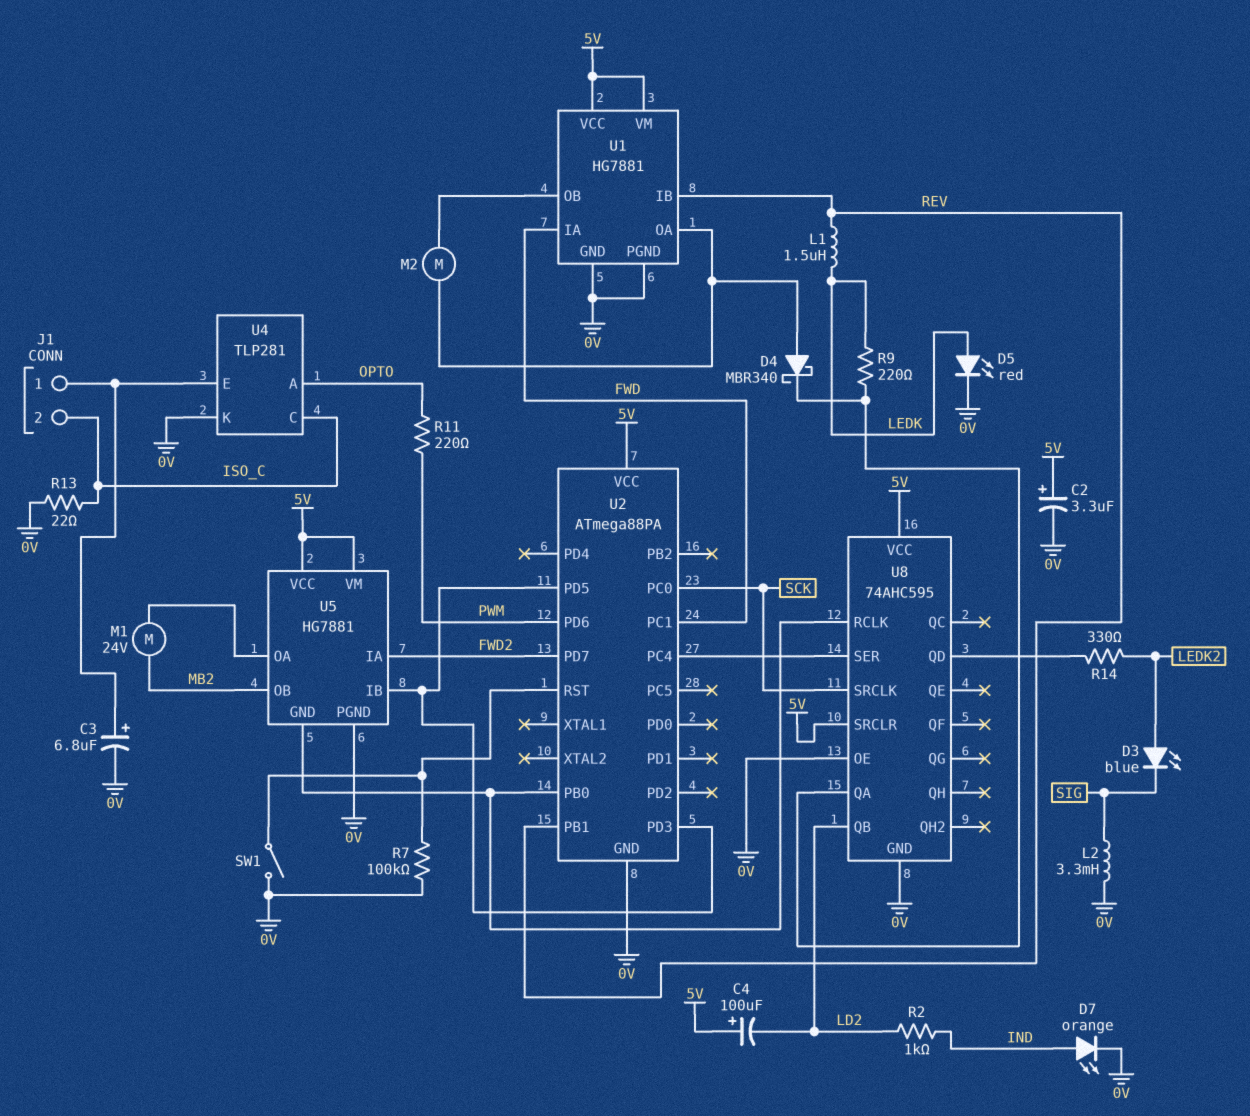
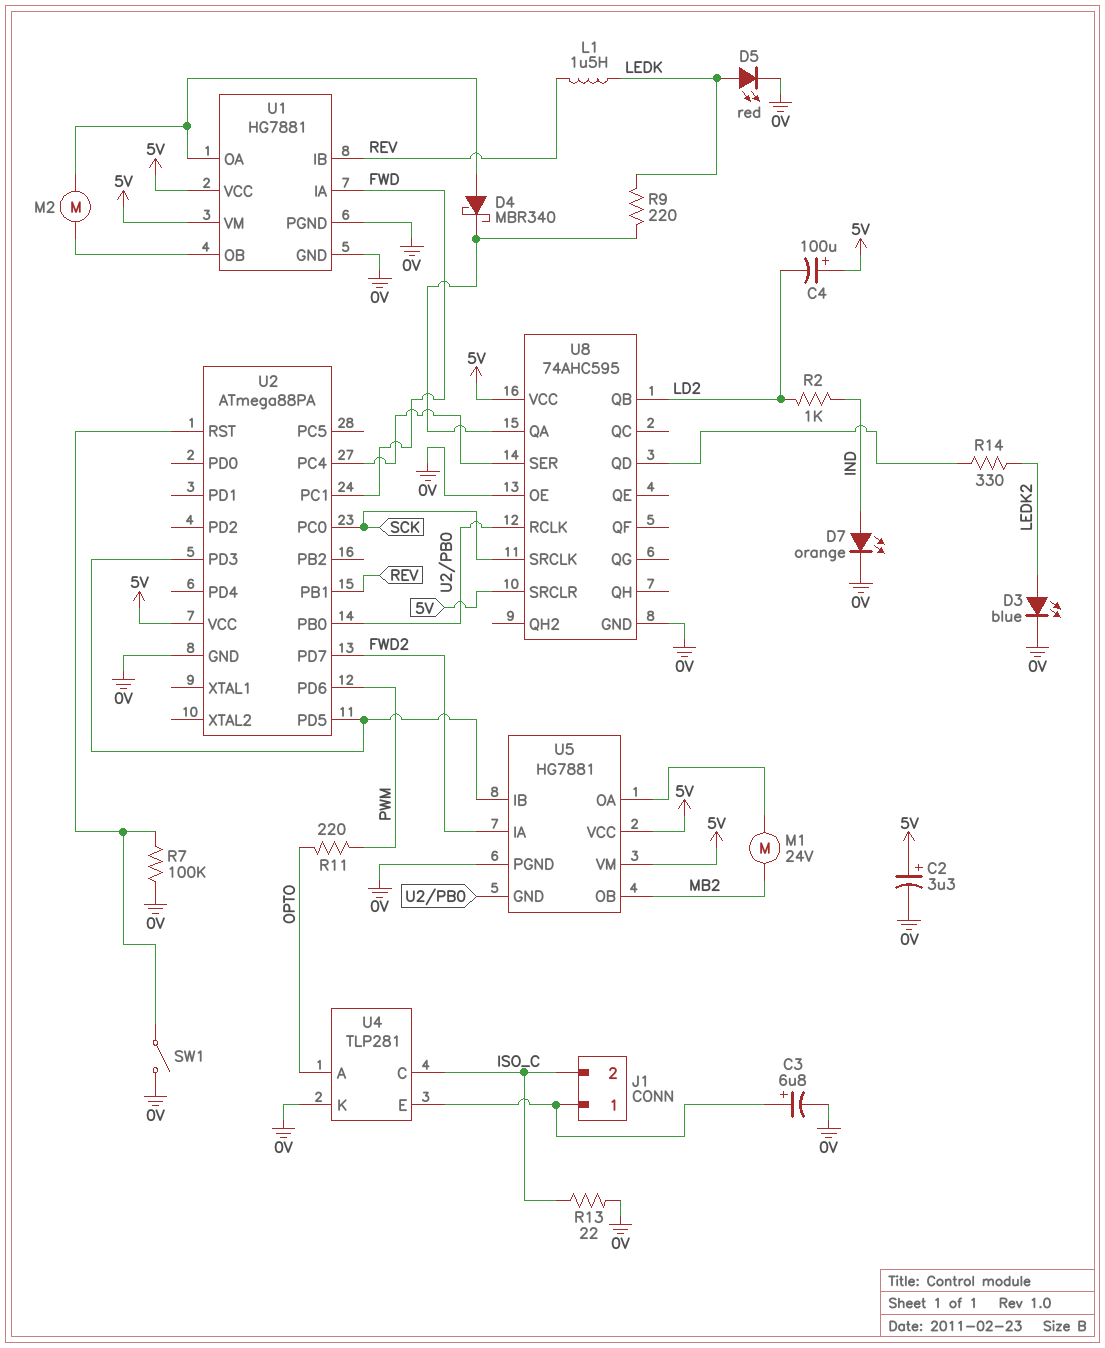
D3: LED blue (A LEDK2, K SIG) -> LED blue (A LEDK2, K 0V)
L2: 3.3mH (0V, SIG) -> none

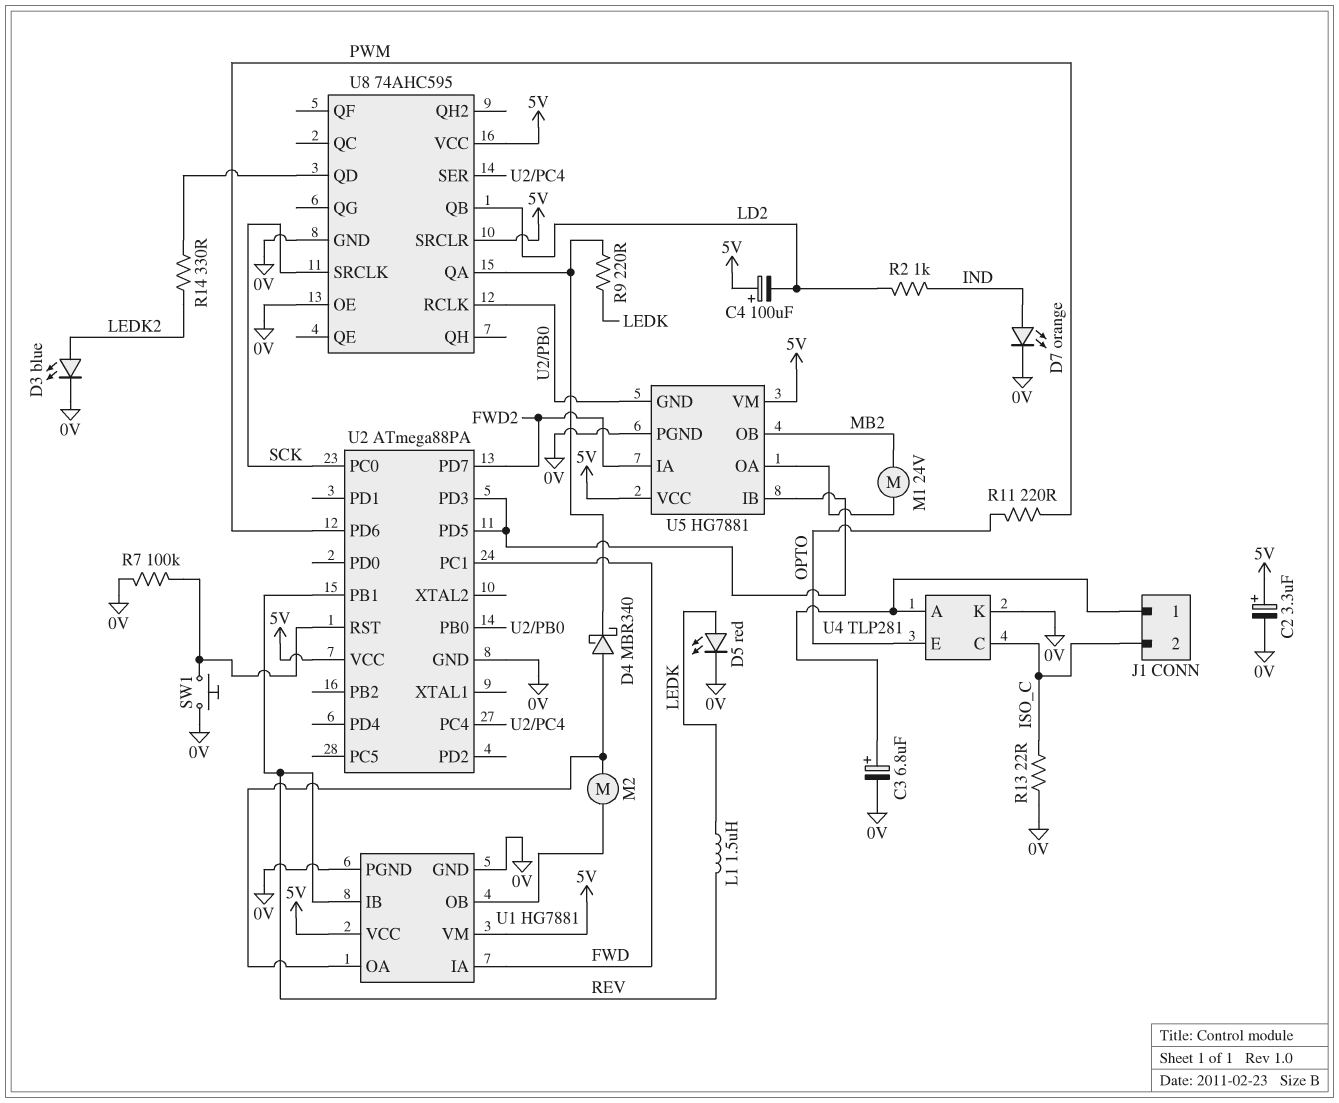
SW1: switch (0V, U2/RST) -> button (0V, U2/RST)
U4 pin A: OPTO -> J1/1
U4 pin E: J1/1 -> OPTO

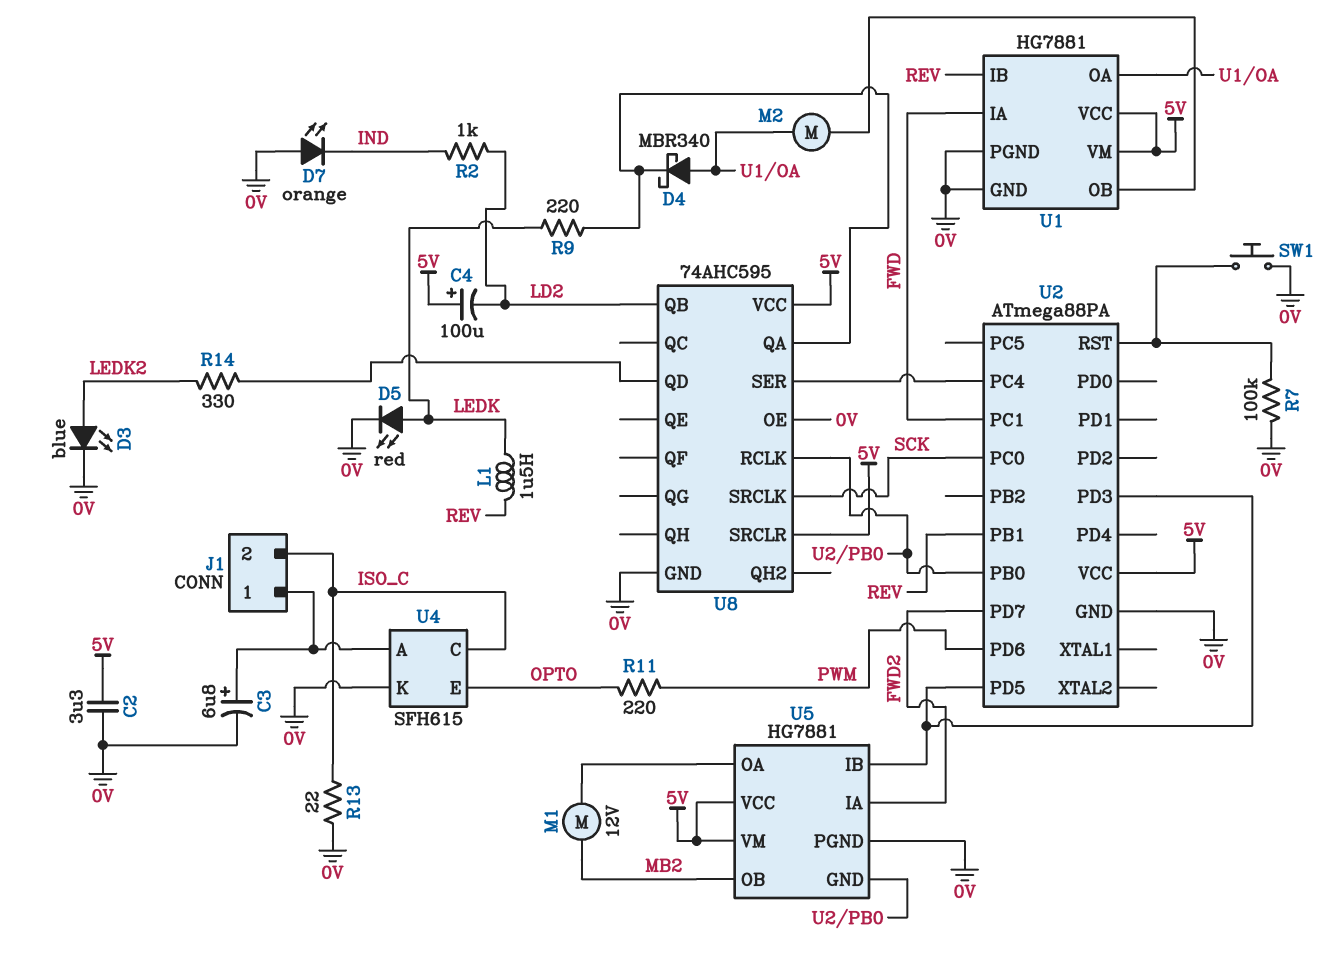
C2: 3.3uF (plus 5V, minus 0V) -> 3.3uF (0V, 5V)
D7: LED orange (A IND, K 0V) -> LED orange (A 0V, K IND)
M1: motor 24V (MB2, U5/OA) -> motor 12V (MB2, U5/OA)
U4: TLP281 -> SFH615

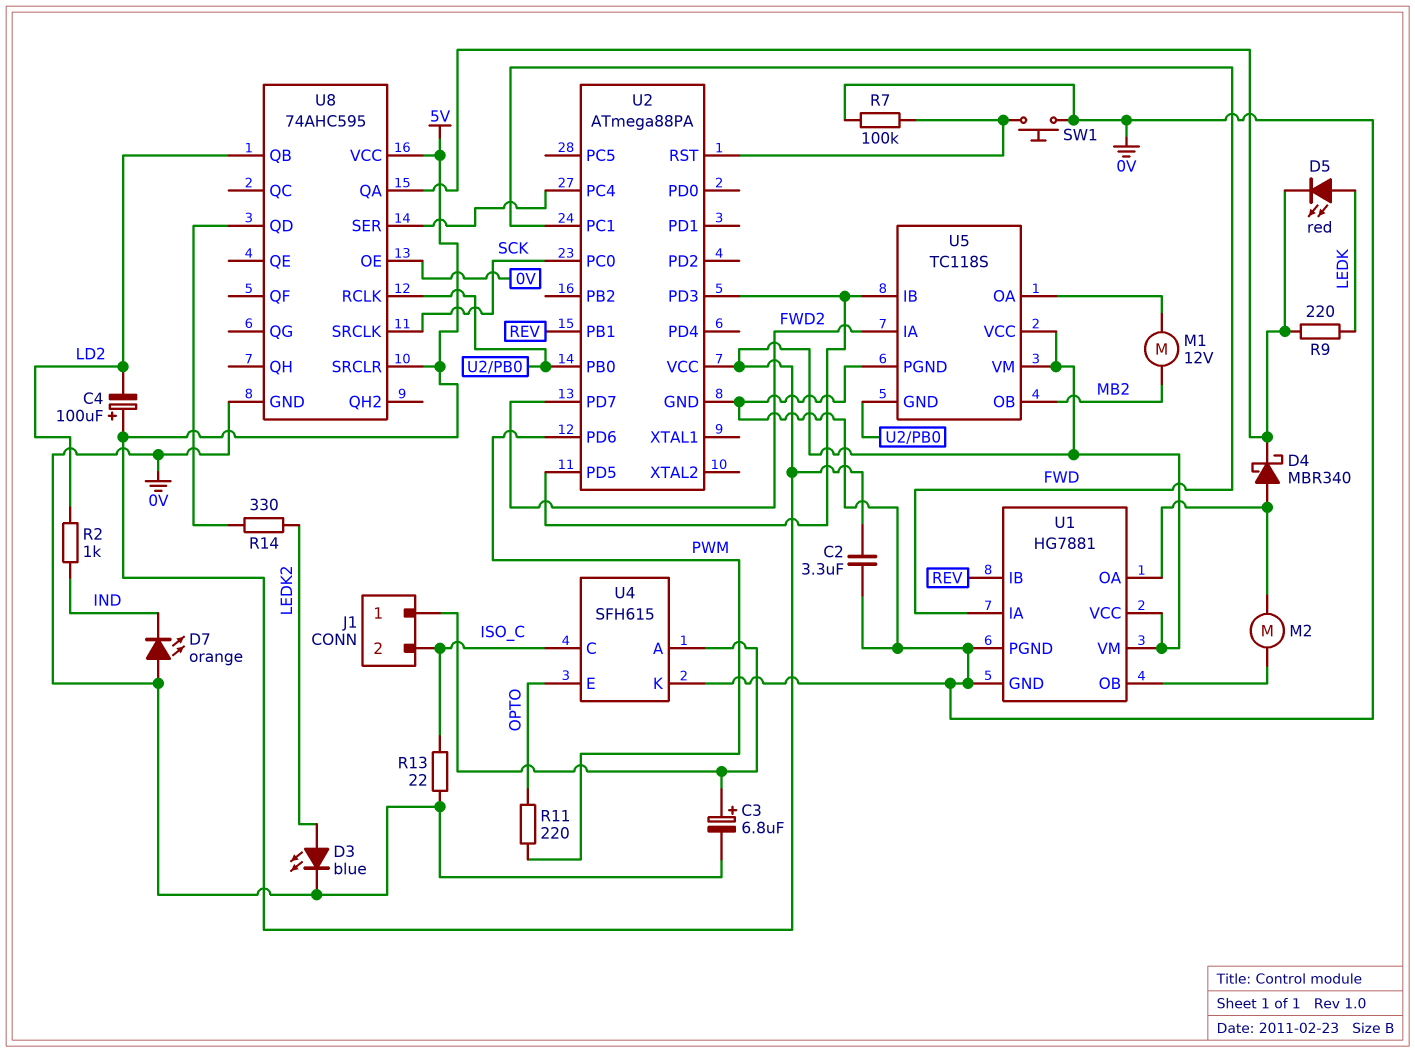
D5: LED red (A LEDK, K 0V) -> LED red (A LEDK, K U8/QA)
L1: 1.5uH (LEDK, REV) -> none
U5: HG7881 -> TC118S

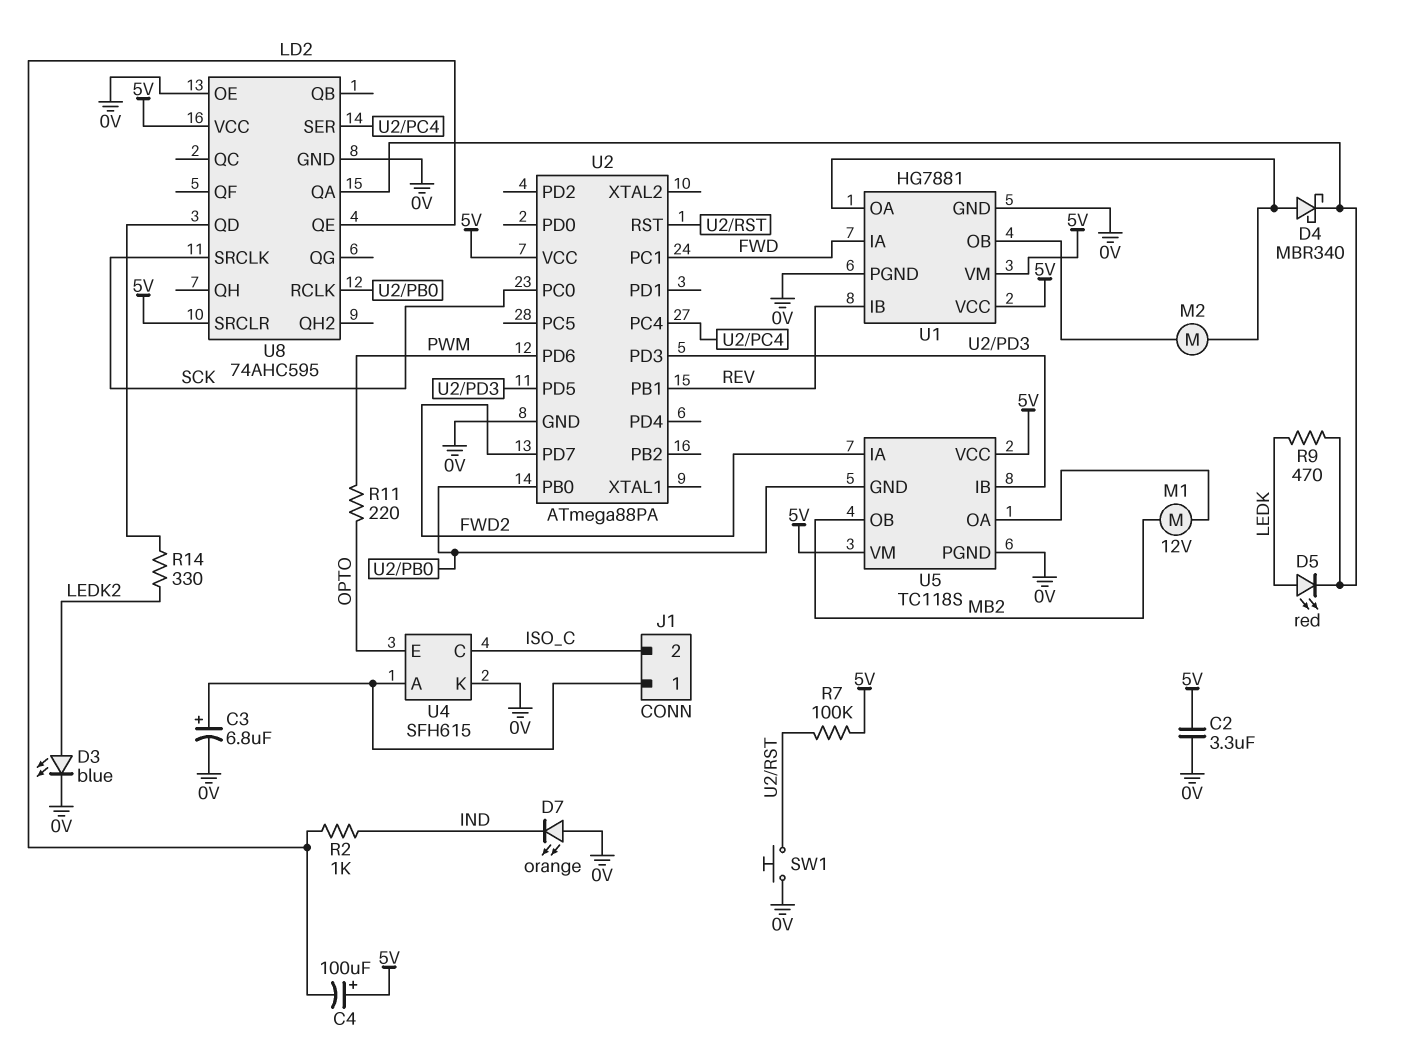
R7: 100k (0V, U2/RST) -> 100k (5V, U2/RST)
R9: 220 (LEDK, U8/QA) -> 470 (LEDK, U8/QA)
R13: 22 (0V, ISO_C) -> none
U8 pin QB: LD2 -> none
U8 pin QE: none -> LD2

